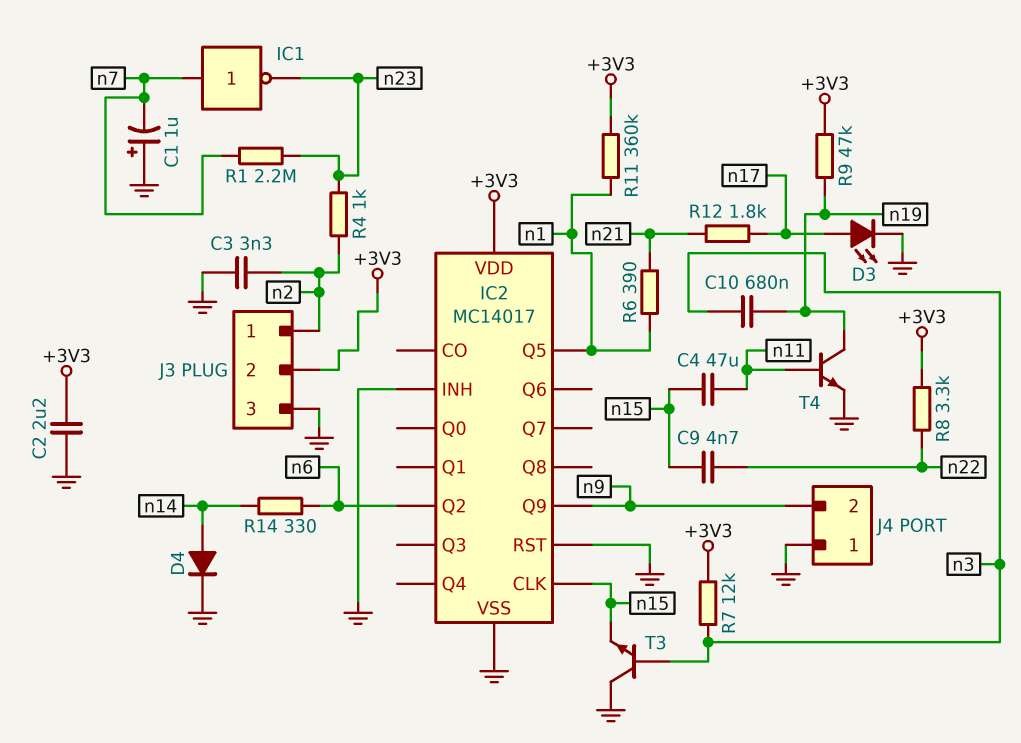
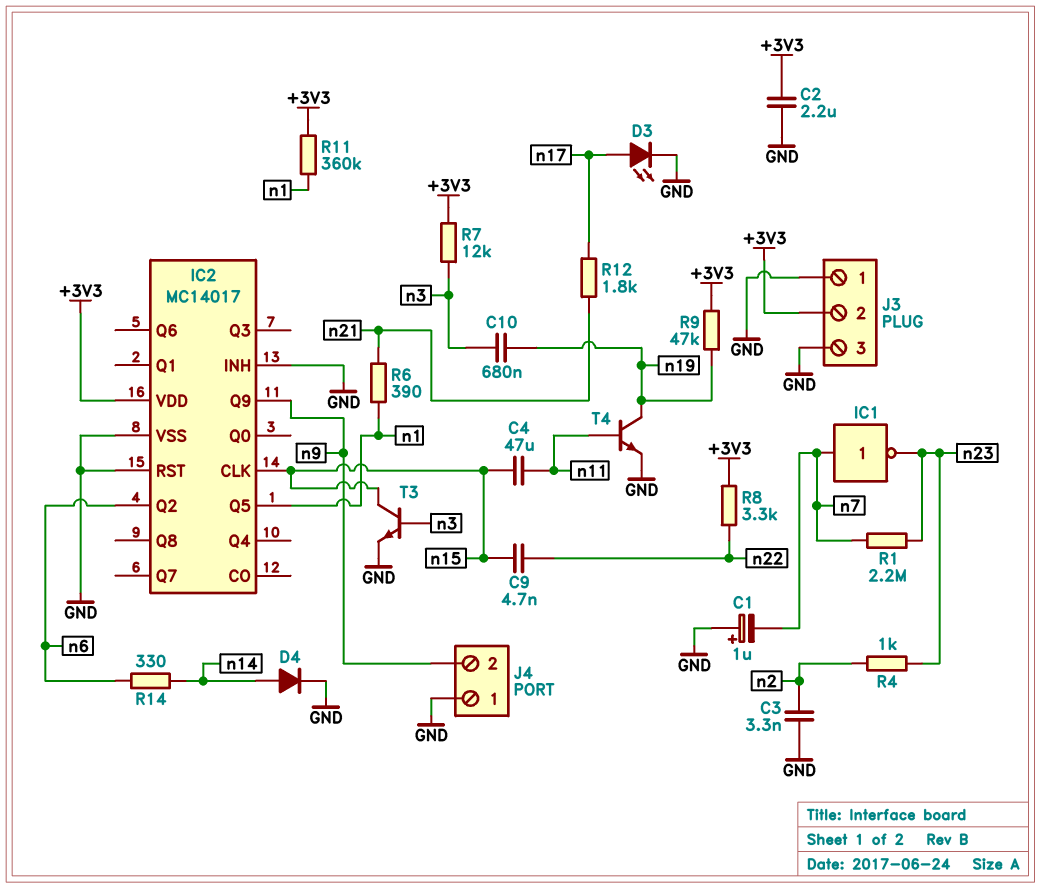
J3 pin 1: n2 -> GND
T3: NPN (B n3, C GND, E n15) -> NPN (B n3, C n15, E GND)

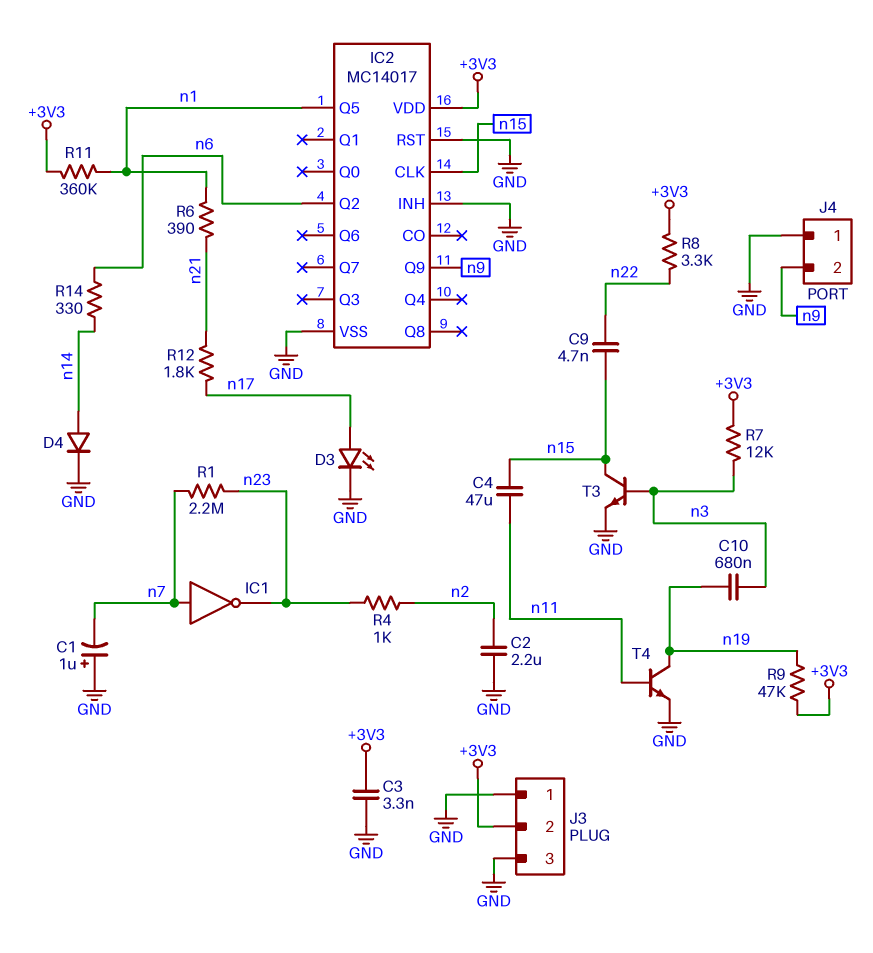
C2: 2.2uF (+3V3, GND) -> 2.2uF (GND, n2)
C3: 3.3nF (GND, n2) -> 3.3nF (+3V3, GND)

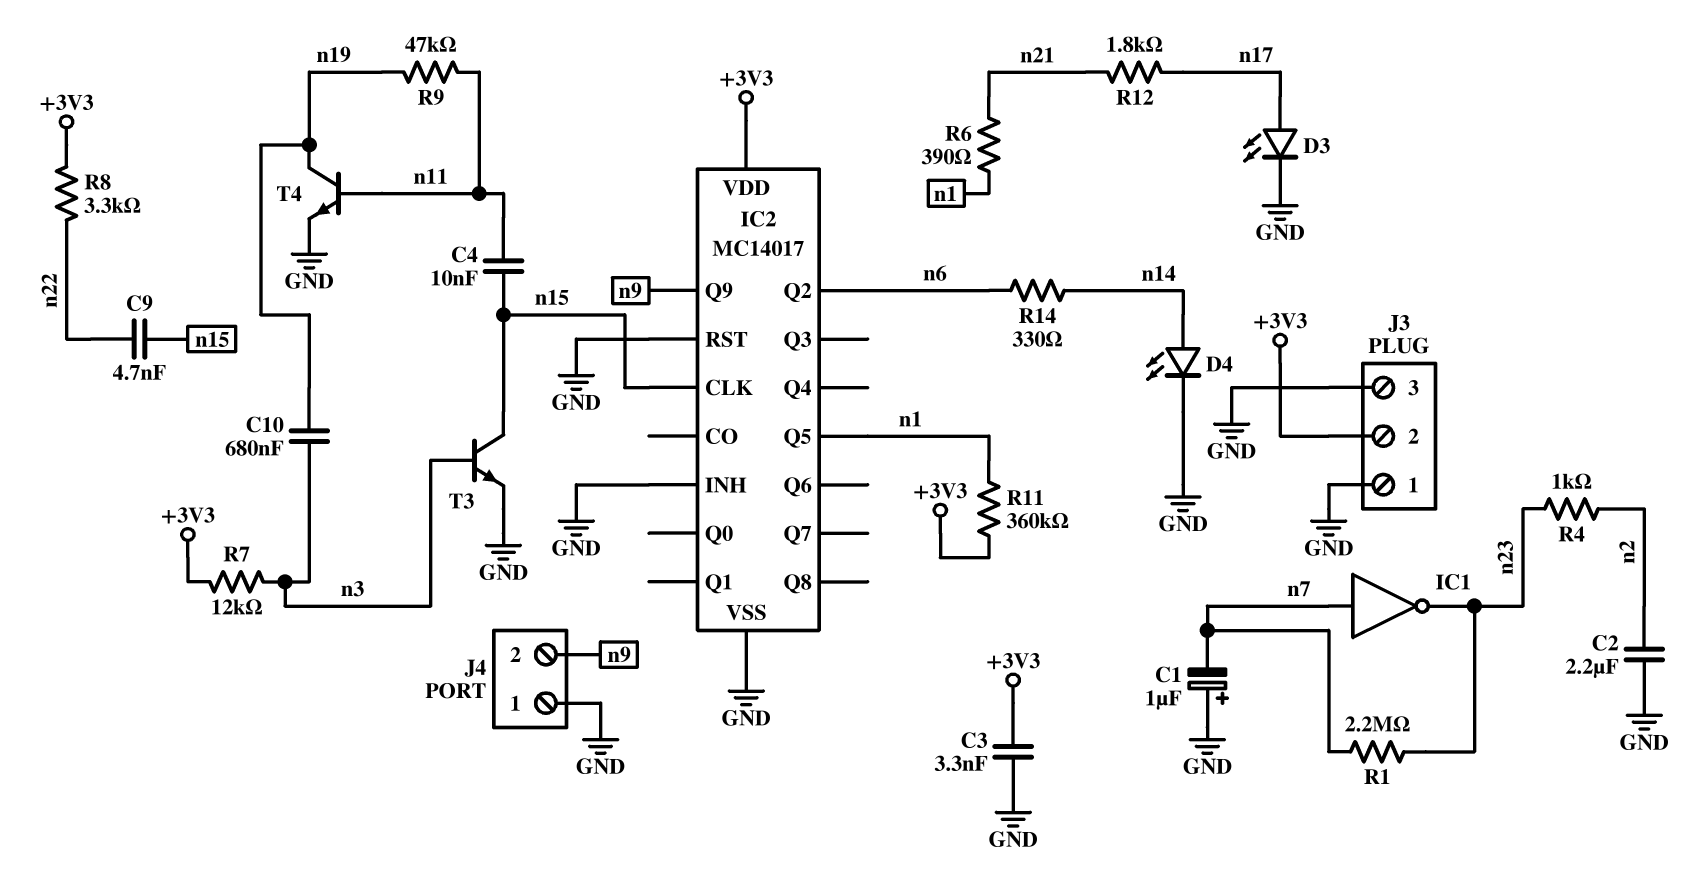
C4: 47uF (n11, n15) -> 10nF (n11, n15)
D4: diode (A n14, K GND) -> LED (A n14, K GND)
R9: 47k (+3V3, n19) -> 47k (n11, n19)

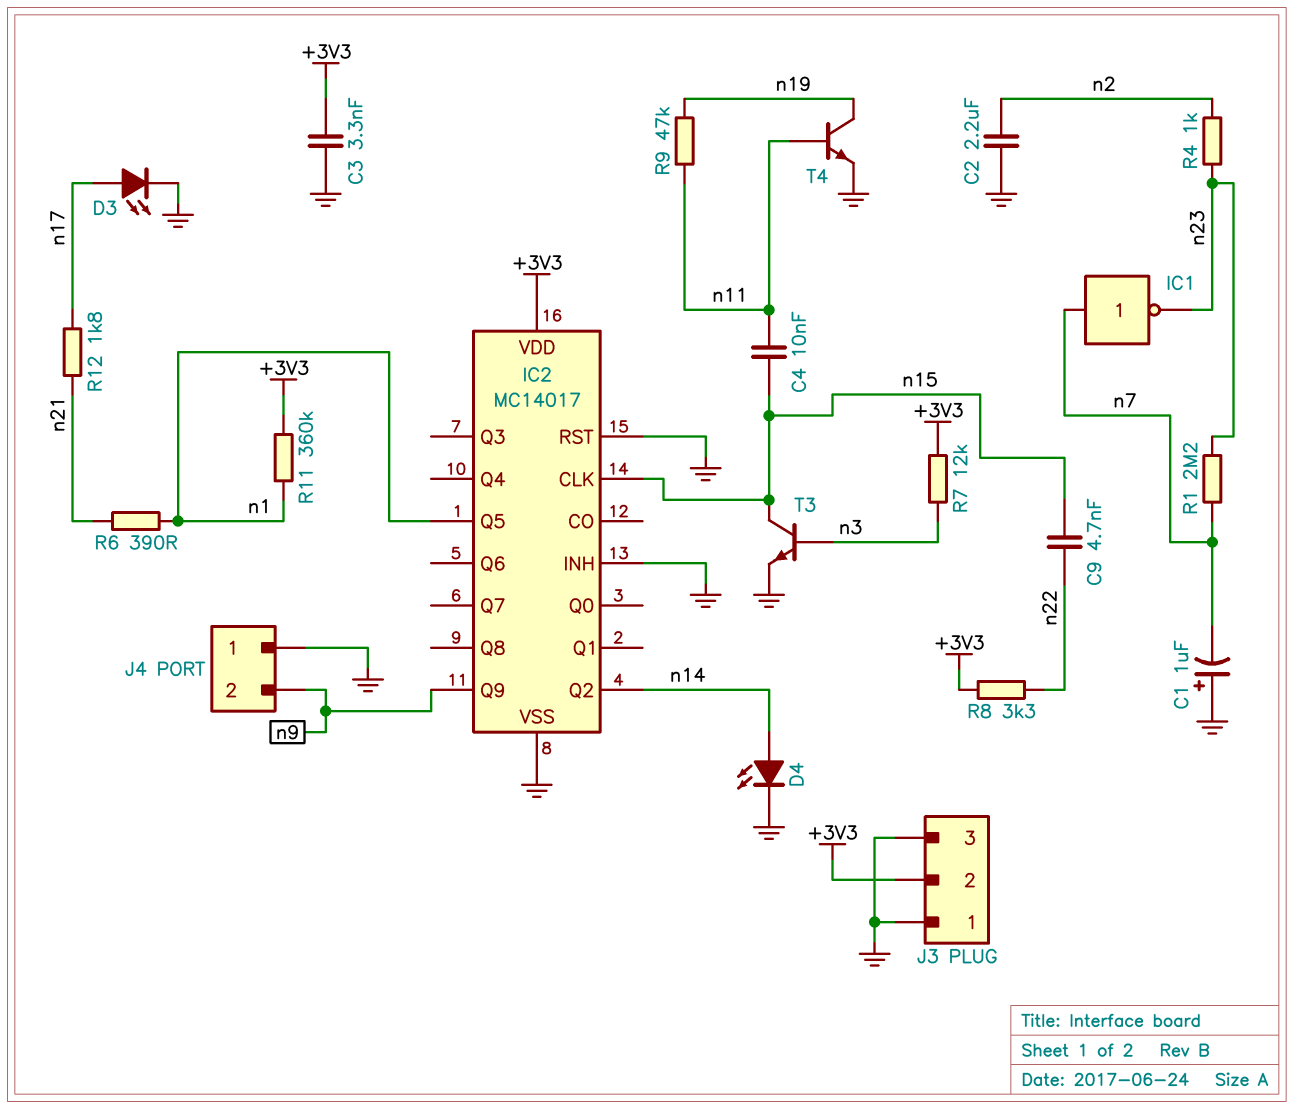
C10: 680nF (n3, n19) -> none
IC2 pin Q2: n6 -> n14
R14: 330 (n6, n14) -> none

